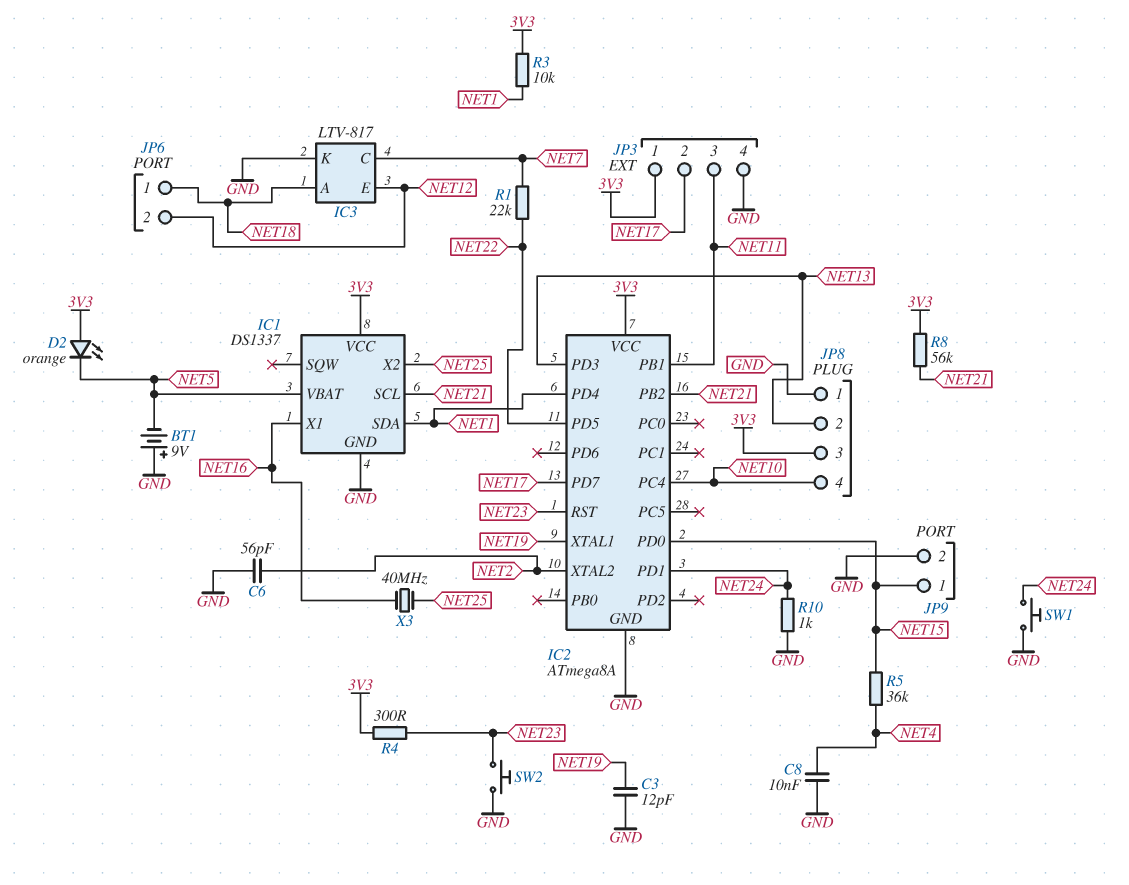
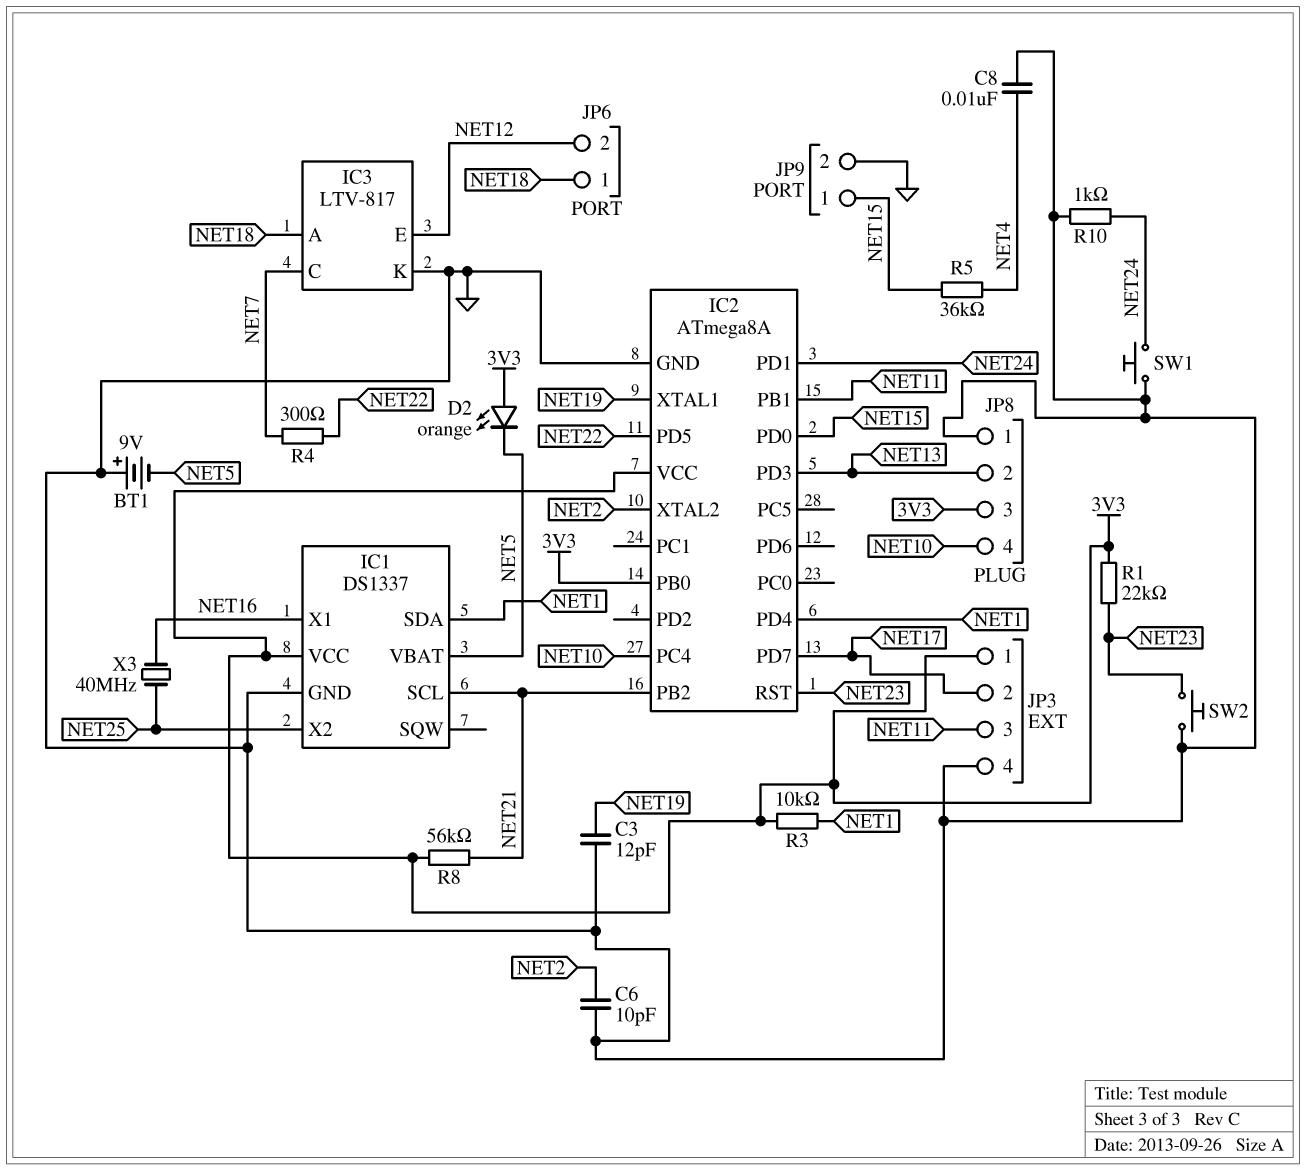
C6: 56pF (GND, NET2) -> 10pF (GND, NET2)
IC2 pin PB0: none -> 3V3
R1: 22k (NET7, NET22) -> 22k (3V3, NET23)
R4: 300 (3V3, NET23) -> 300 (NET7, NET22)

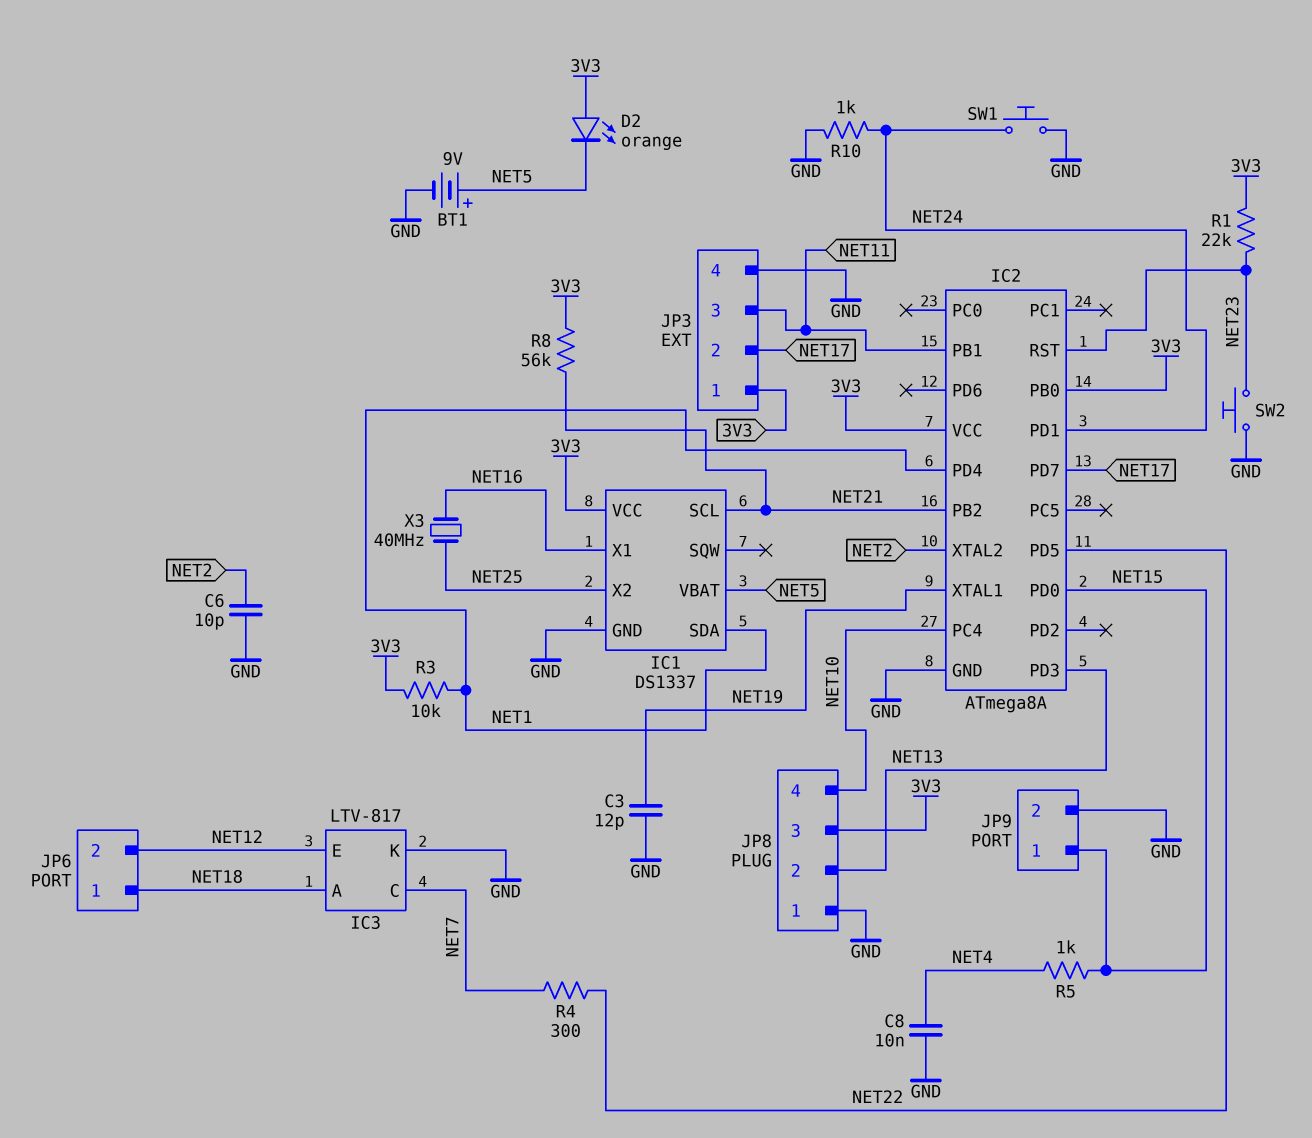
BT1: 9V (plus GND, minus NET5) -> 9V (plus NET5, minus GND)
R5: 36k (NET4, NET15) -> 1k (NET4, NET15)

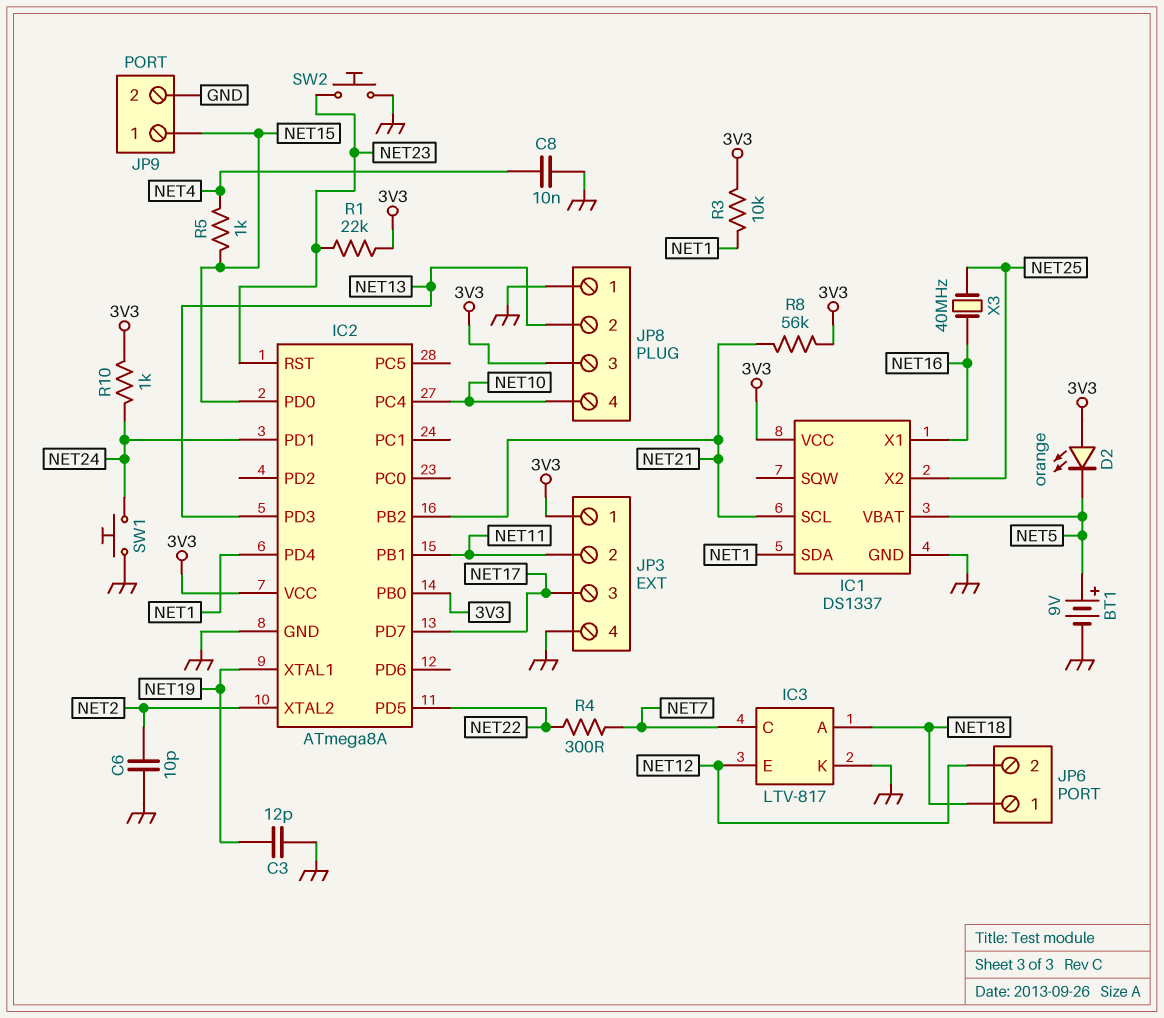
JP3 pin 2: NET17 -> NET11
JP3 pin 3: NET11 -> NET17
R10: 1k (GND, NET24) -> 1k (3V3, NET24)

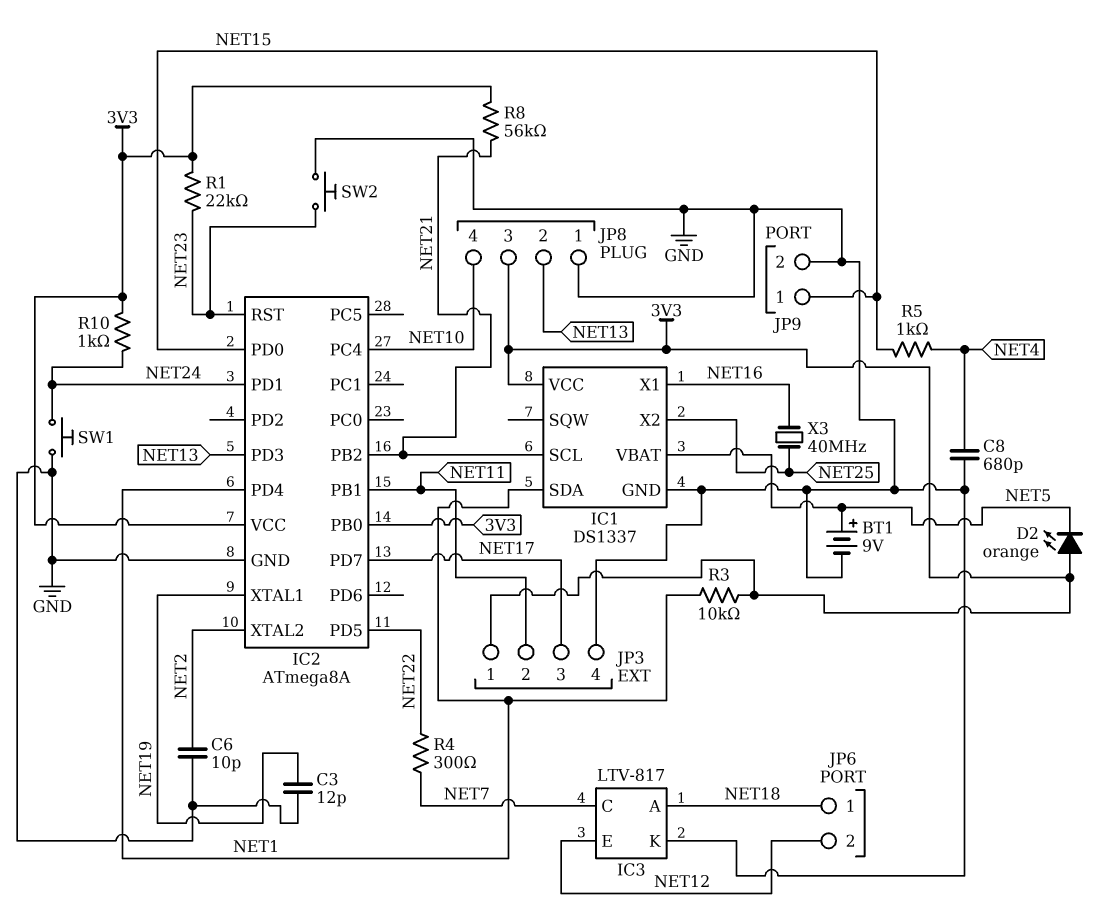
C8: 10nF (GND, NET4) -> 680pF (GND, NET4)

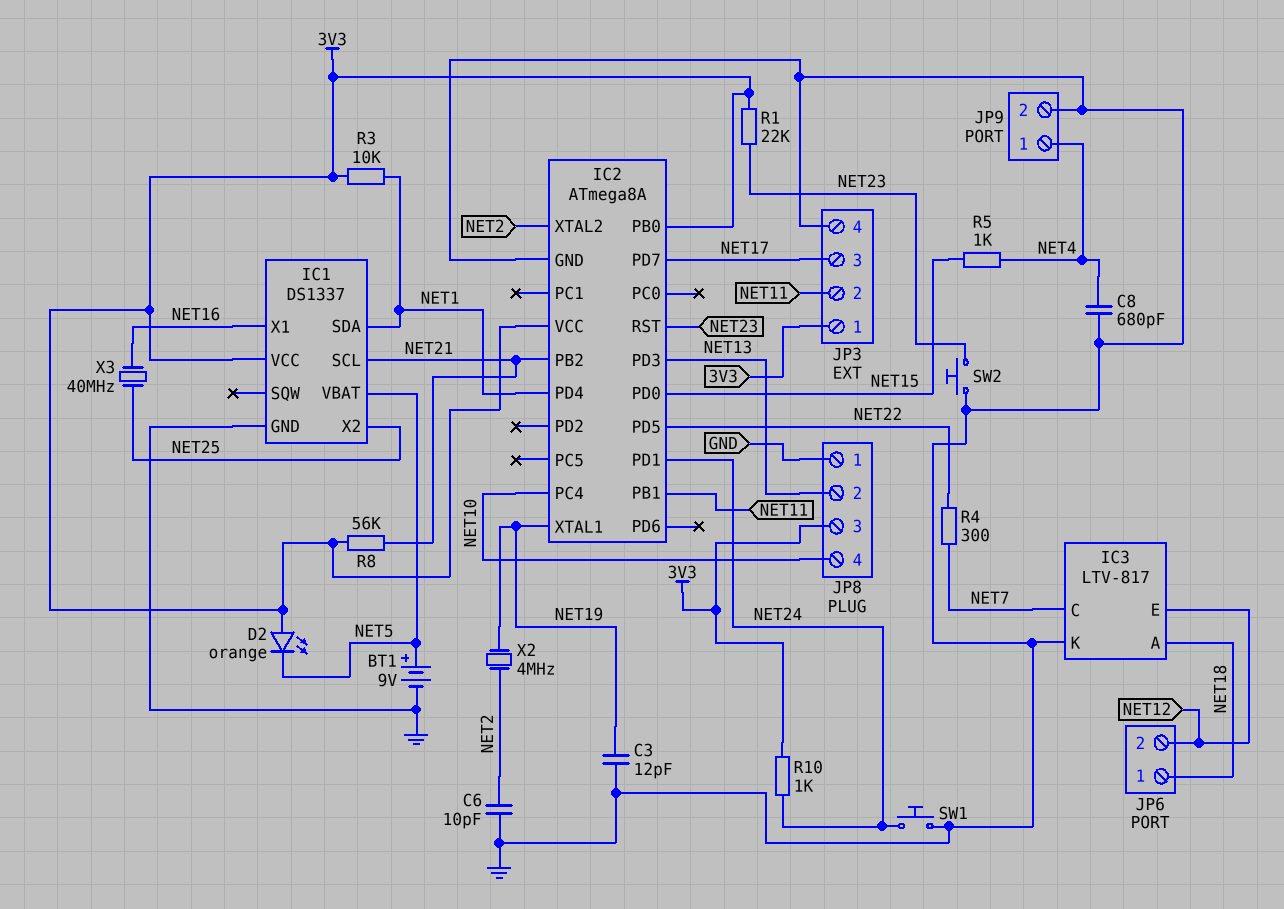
JP9 pin 1: NET15 -> NET4
X2: none -> 4MHz (NET2, NET19)

